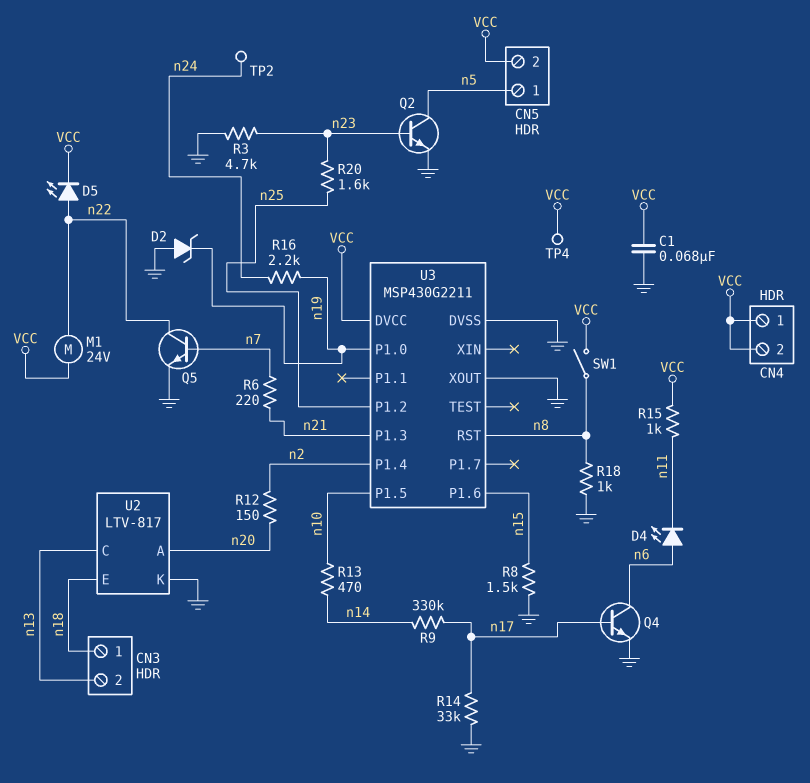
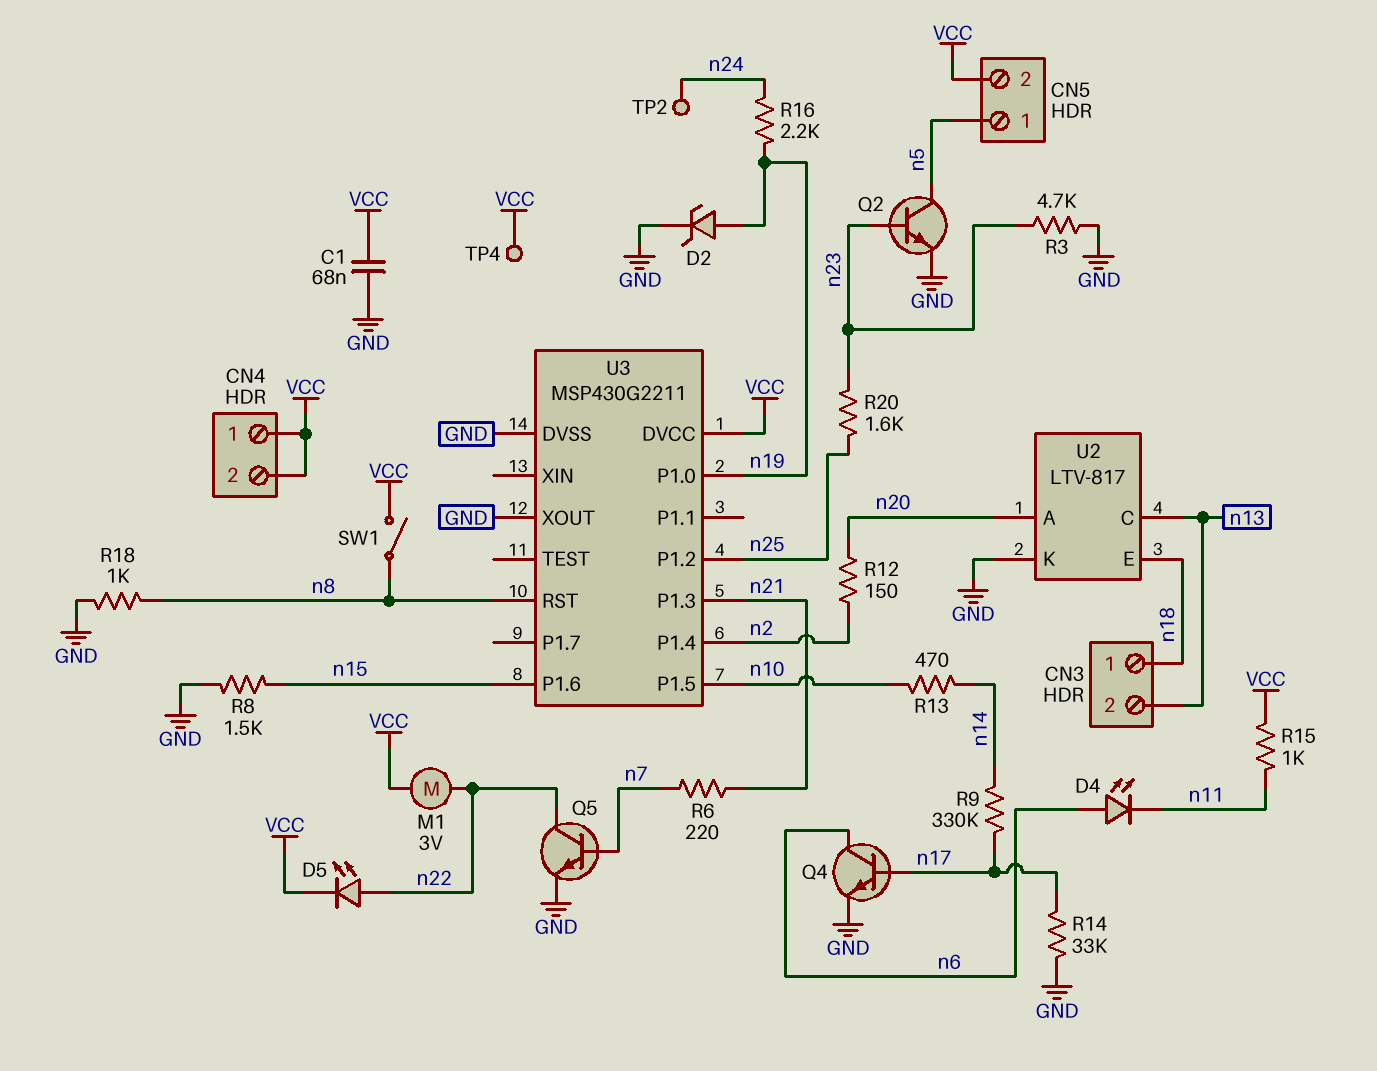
D2: zener (A GND, K n19) -> zener (A n19, K GND)
M1: motor 24V (VCC, n22) -> motor 3V (VCC, n22)

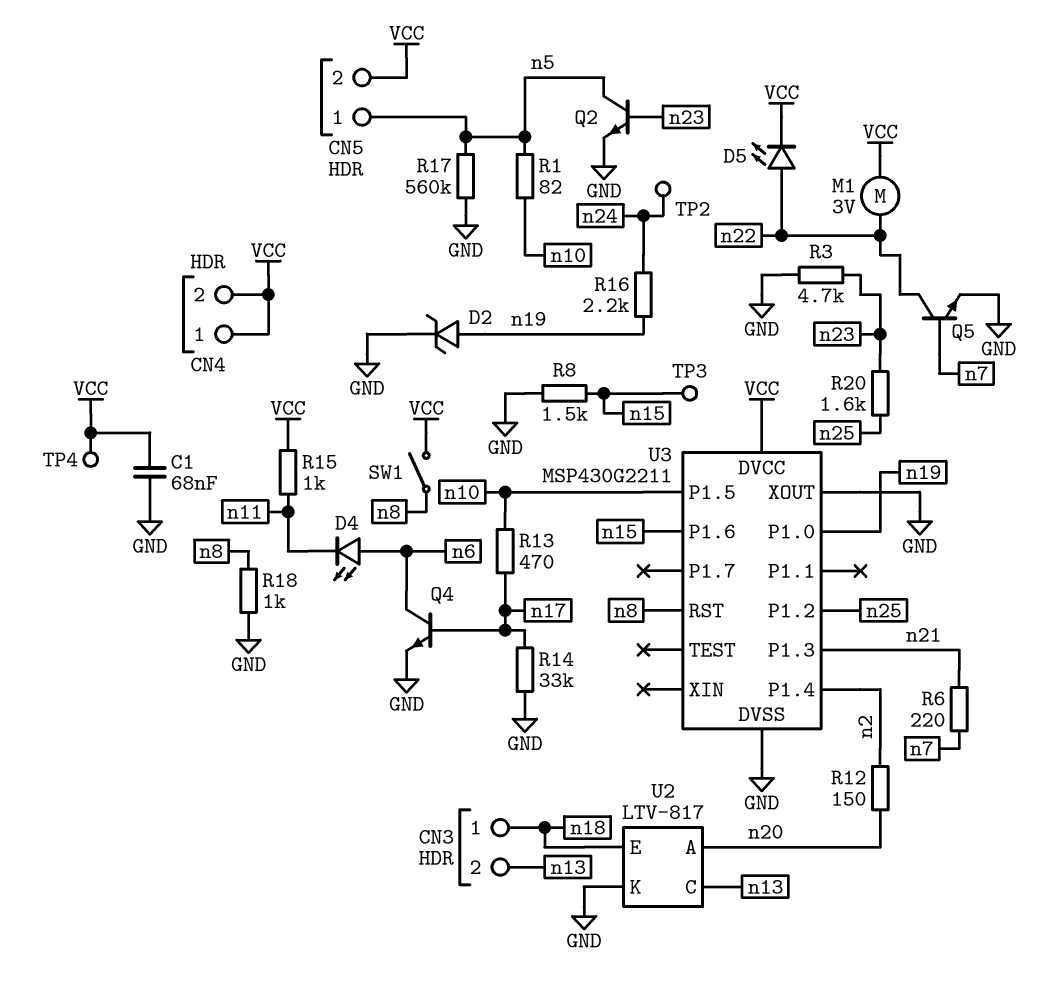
R1: none -> 82 (n5, n10)
R9: 330k (n14, n17) -> none
R13: 470 (n10, n14) -> 470 (n10, n17)
R17: none -> 560k (GND, n5)
TP3: none -> test point (n15)

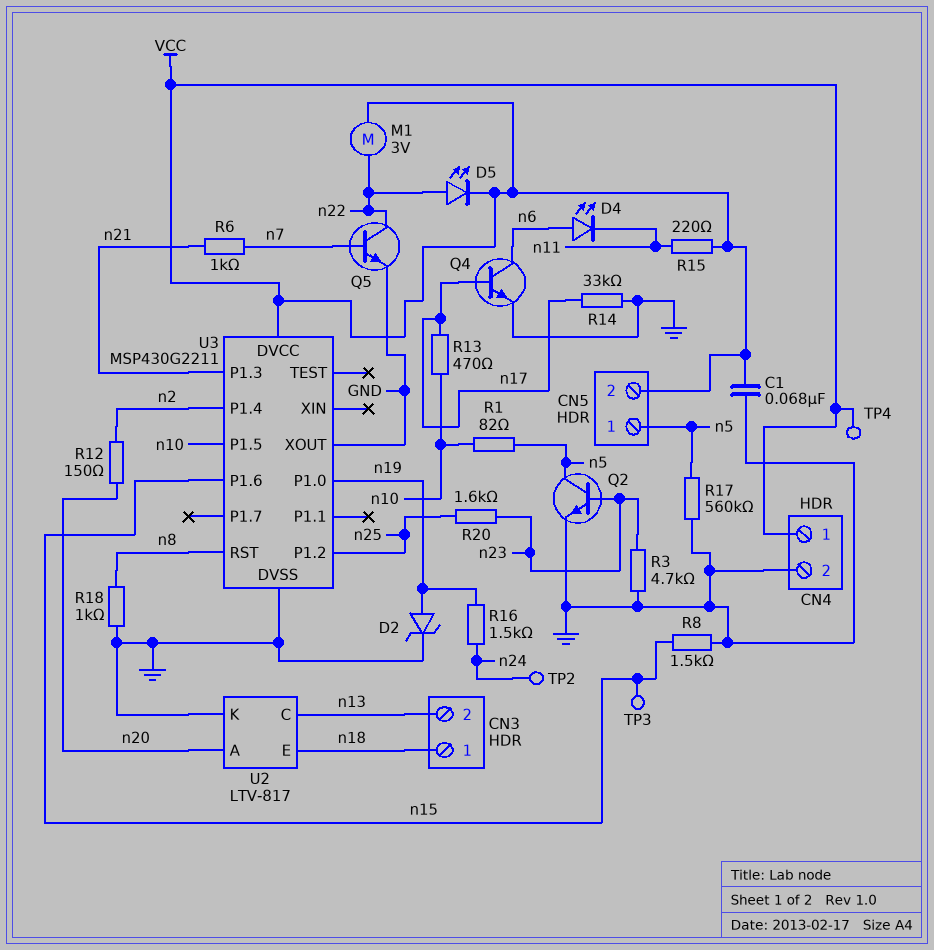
CN4 pin 2: VCC -> GND
R6: 220 (n7, n21) -> 1k (n7, n21)
R15: 1k (VCC, n11) -> 220 (VCC, n11)
R16: 2.2k (n19, n24) -> 1.5k (n19, n24)
SW1: switch (VCC, n8) -> none

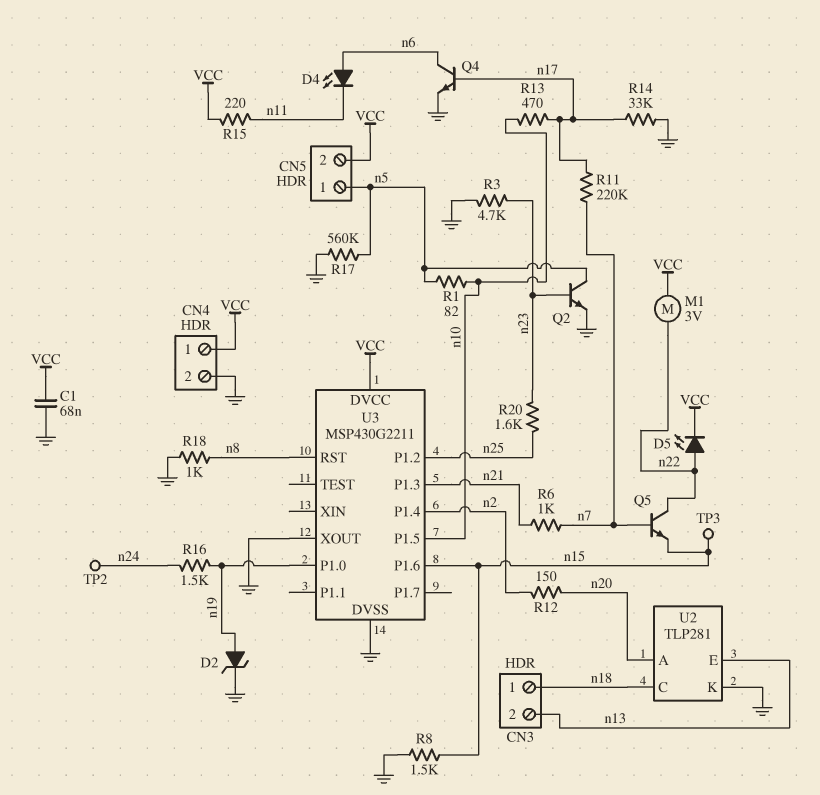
Q5: NPN (B n7, C n22, E GND) -> NPN (B n7, C n22, E n15)
R11: none -> 220k (n7, n17)
TP4: test point (VCC) -> none
U2: LTV-817 -> TLP281
U2 pin C: n13 -> n18
U2 pin E: n18 -> n13

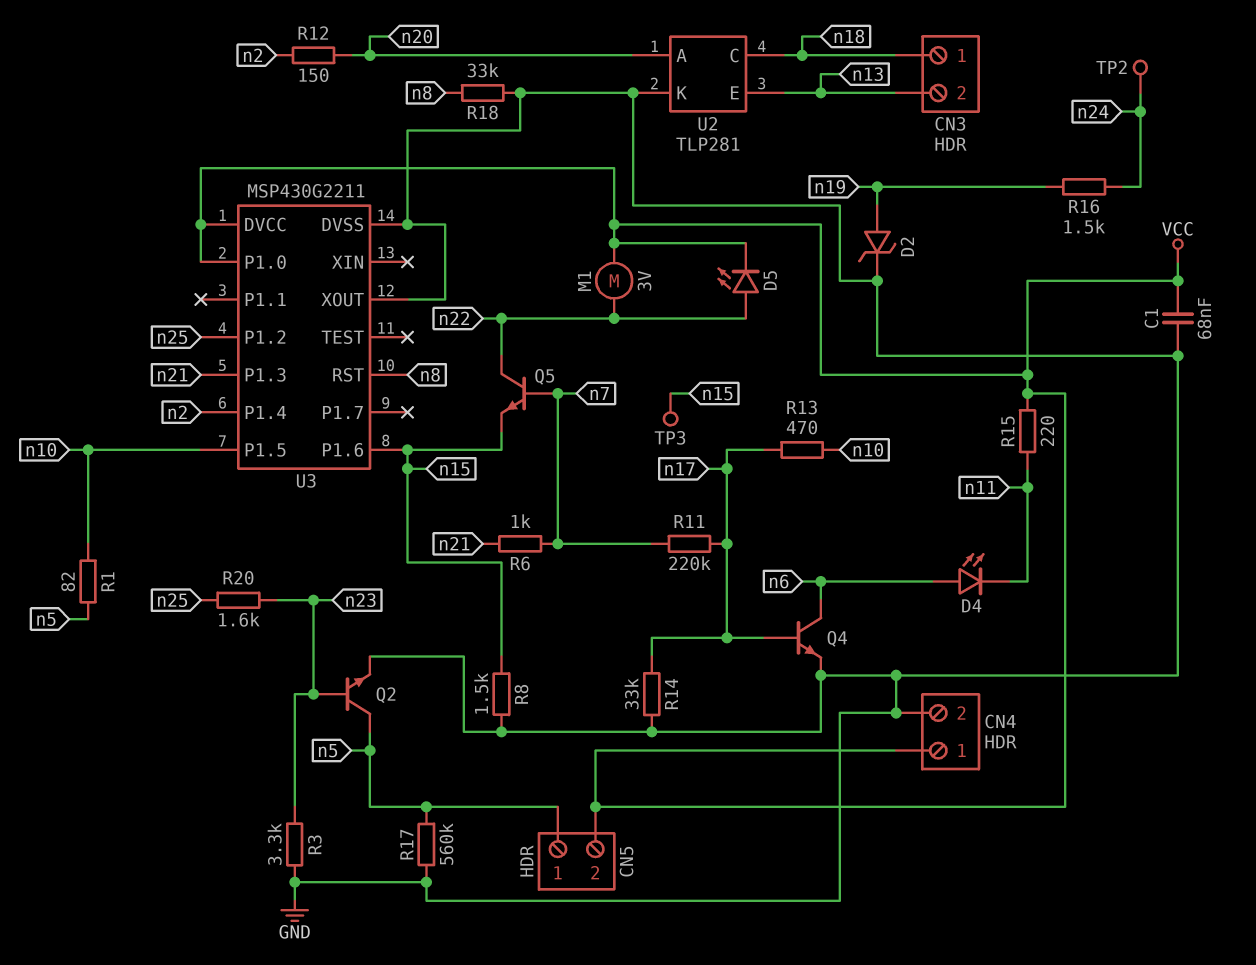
R3: 4.7k (GND, n23) -> 3.3k (GND, n23)
R18: 1k (GND, n8) -> 33k (GND, n8)
U3 pin P1.0: n19 -> VCC

